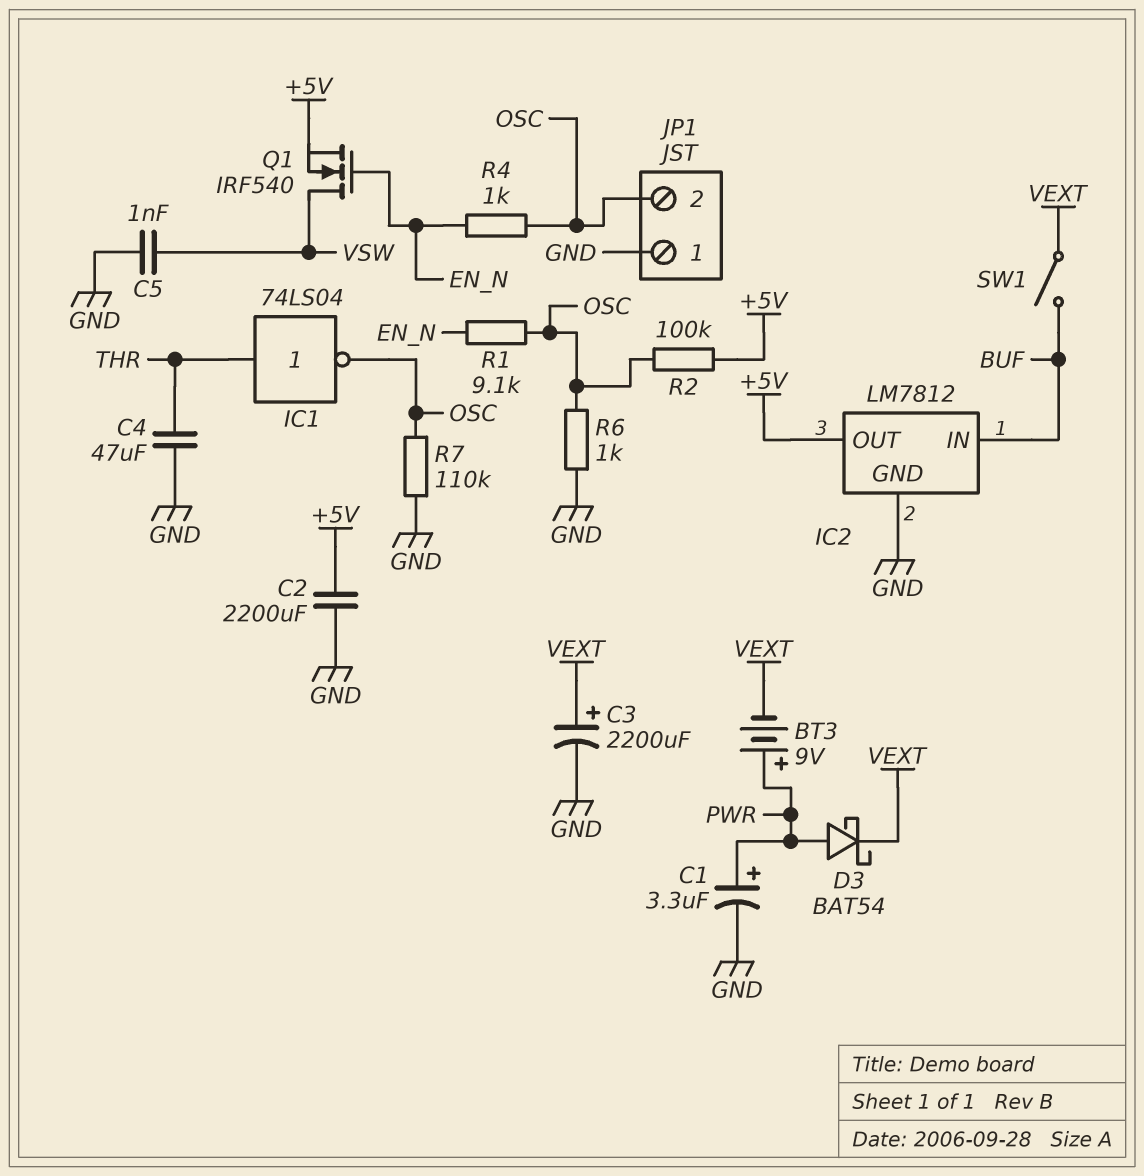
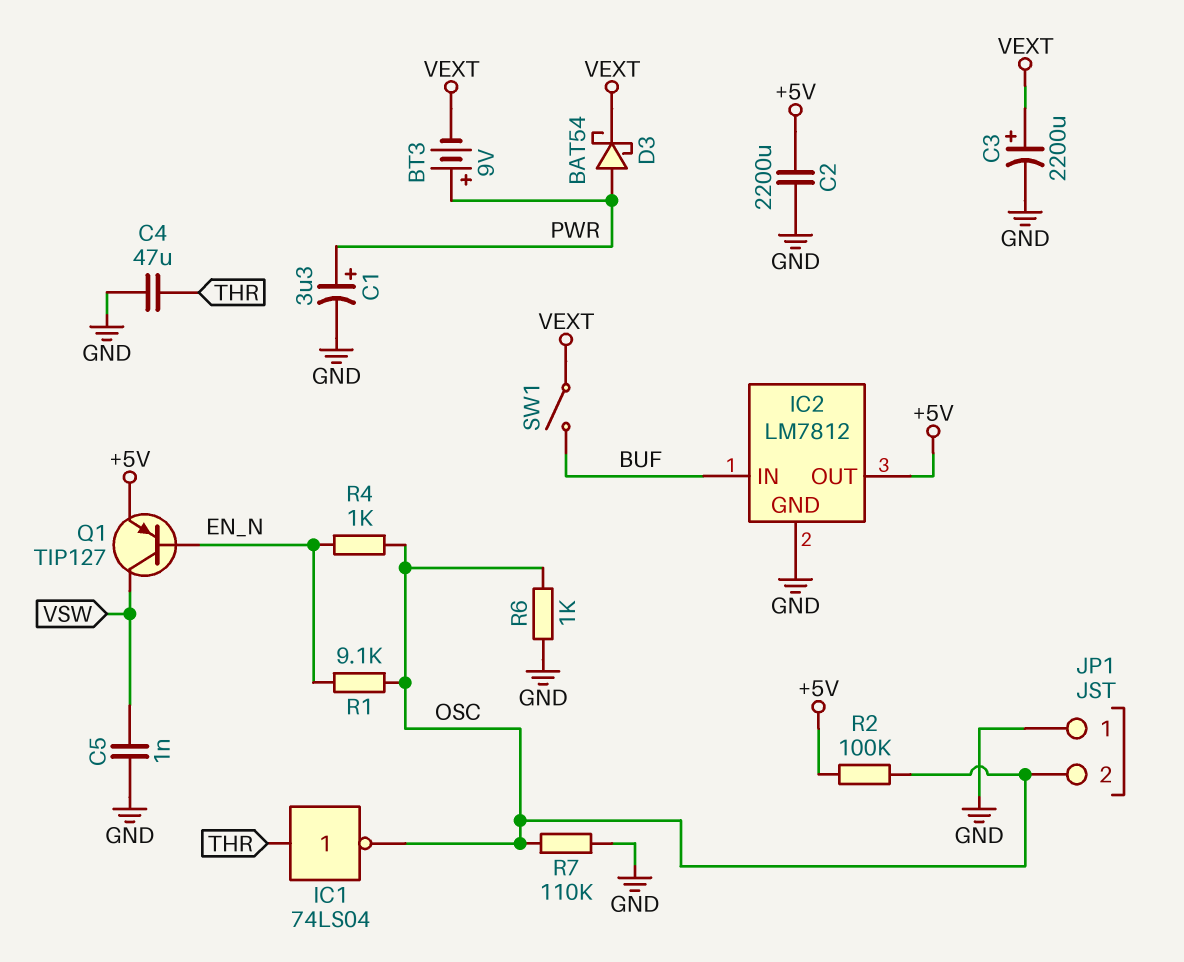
Q1: NMOS IRF540 (G EN_N, D VSW, S +5V) -> PNP TIP127 (B EN_N, C VSW, E +5V)

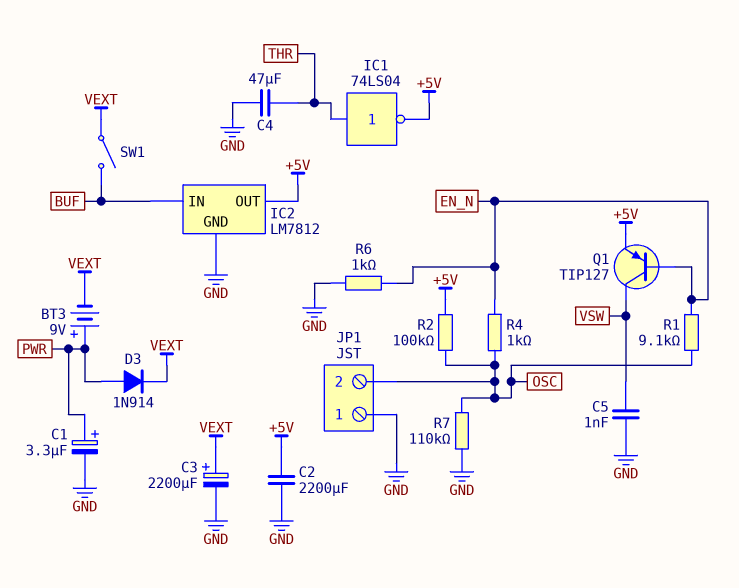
D3: schottky BAT54 (A PWR, K VEXT) -> diode 1N914 (A PWR, K VEXT)
IC1: NOT 74LS04 (in THR, out OSC) -> NOT 74LS04 (in THR, out +5V)
R6: 1k (GND, OSC) -> 1k (EN_N, GND)

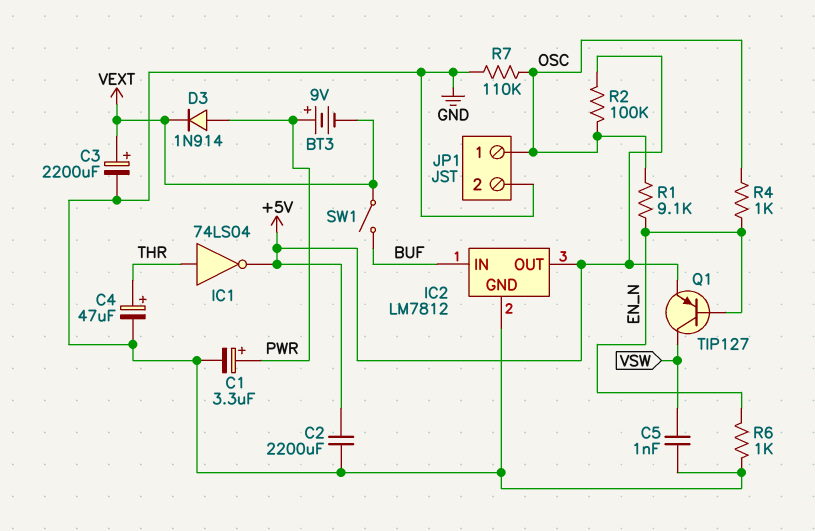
C4: 47uF (GND, THR) -> 47uF (plus THR, minus GND)
JP1 pin 1: GND -> OSC
JP1 pin 2: OSC -> GND

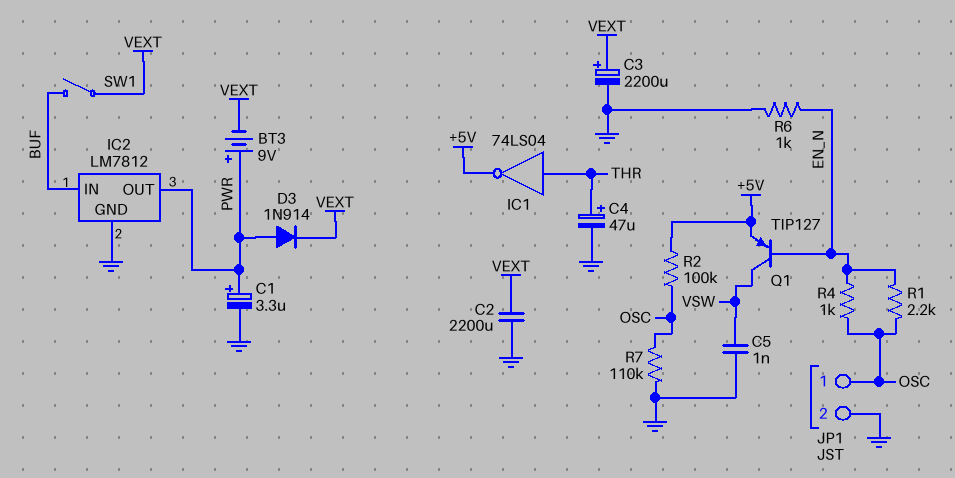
C2: 2200uF (+5V, GND) -> 2200uF (GND, VEXT)
IC2 pin OUT: +5V -> PWR
R1: 9.1k (EN_N, OSC) -> 2.2k (EN_N, OSC)

